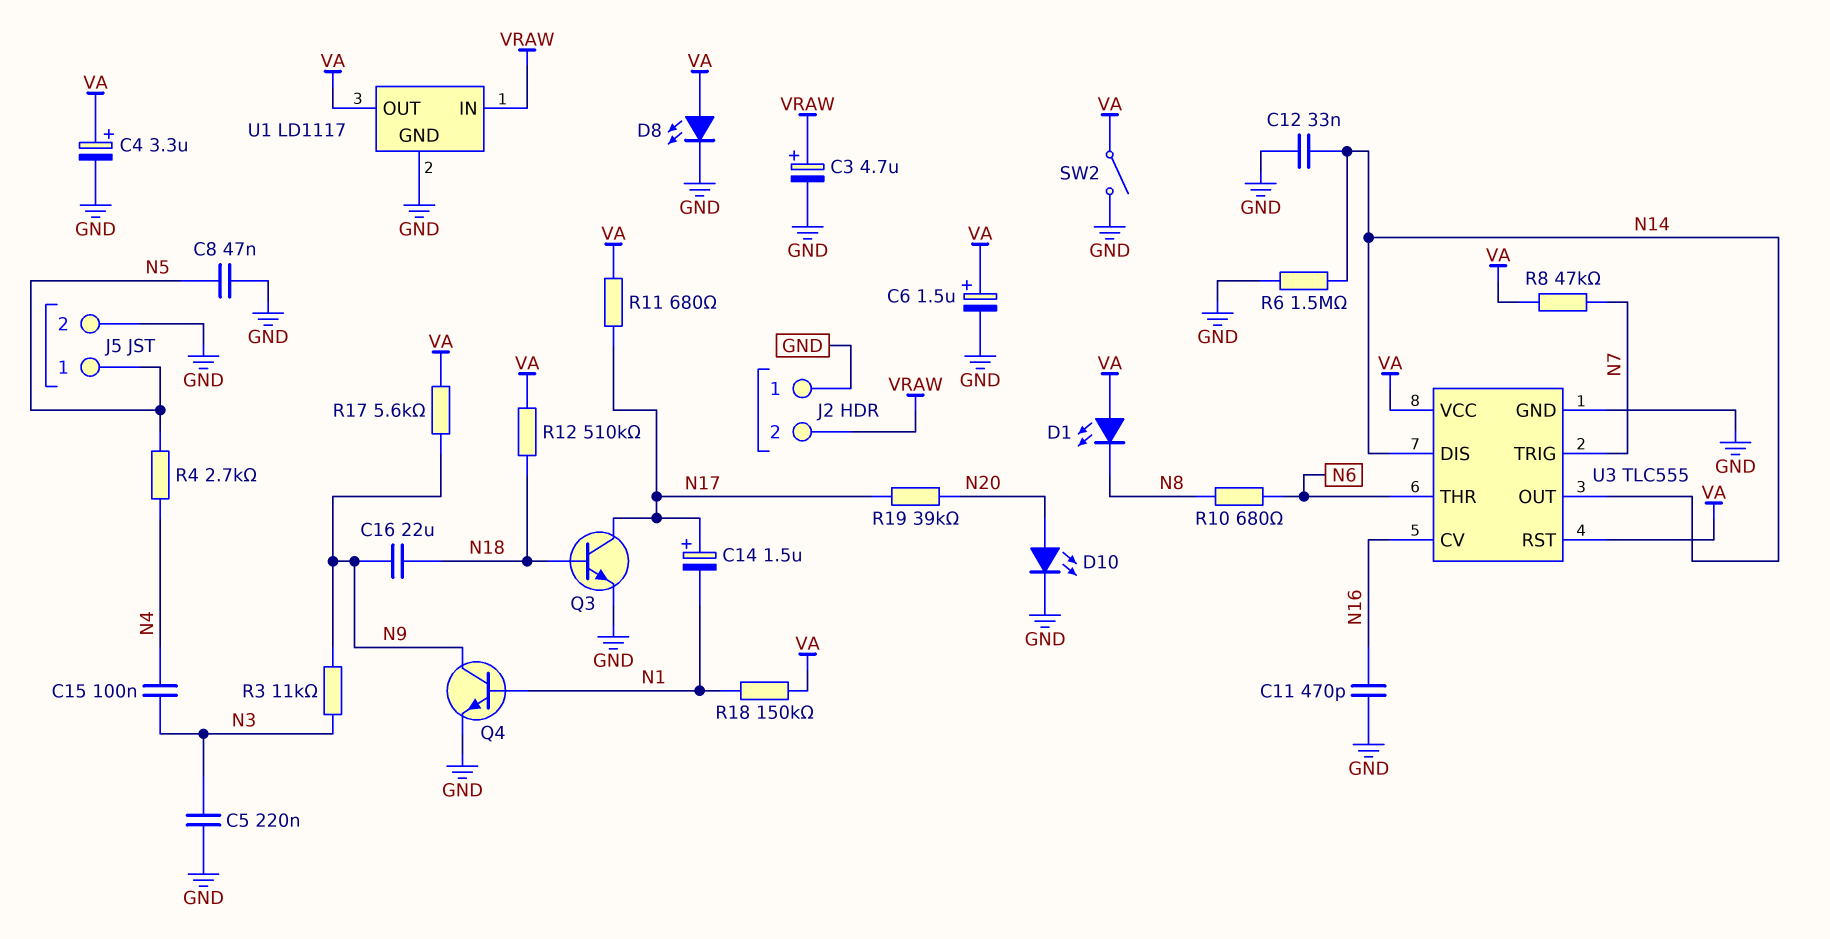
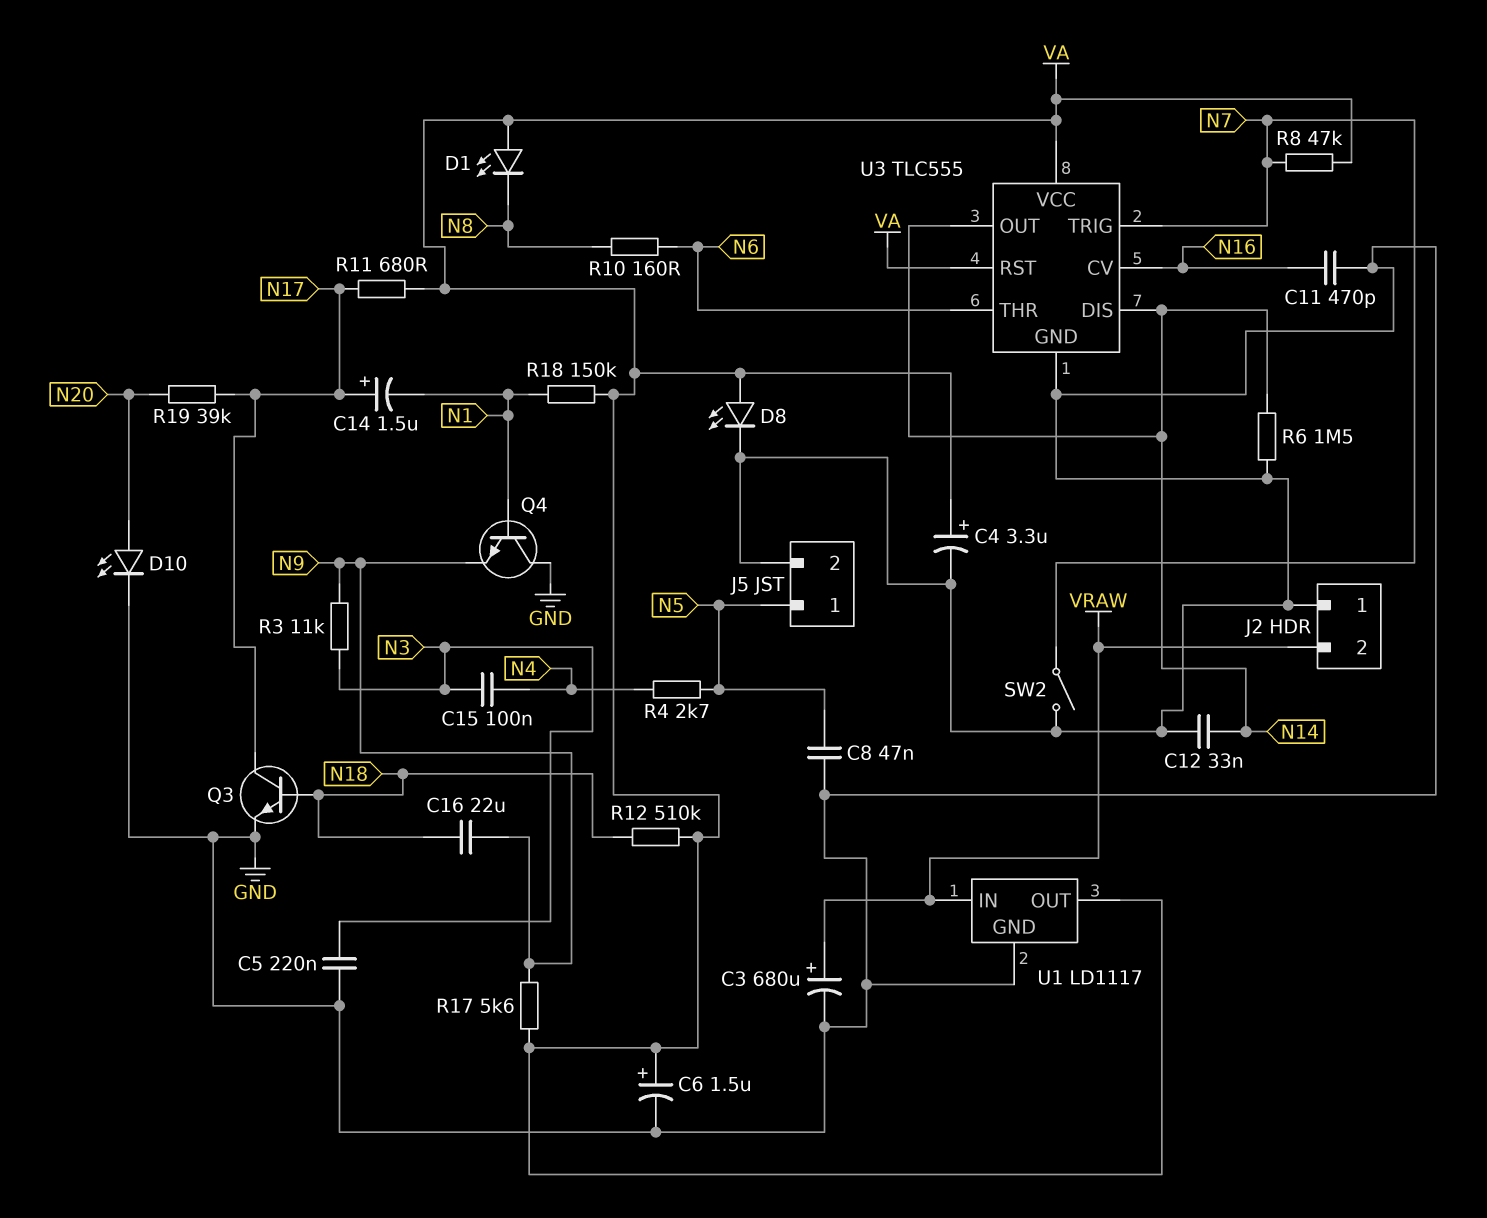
C3: 4.7uF (plus VRAW, minus GND) -> 680uF (plus VRAW, minus GND)
Q4: NPN (B N1, C N9, E GND) -> NPN (B N1, C GND, E N9)
R10: 680 (N6, N8) -> 160 (N6, N8)
SW2: switch (GND, VA) -> switch (GND, N7)

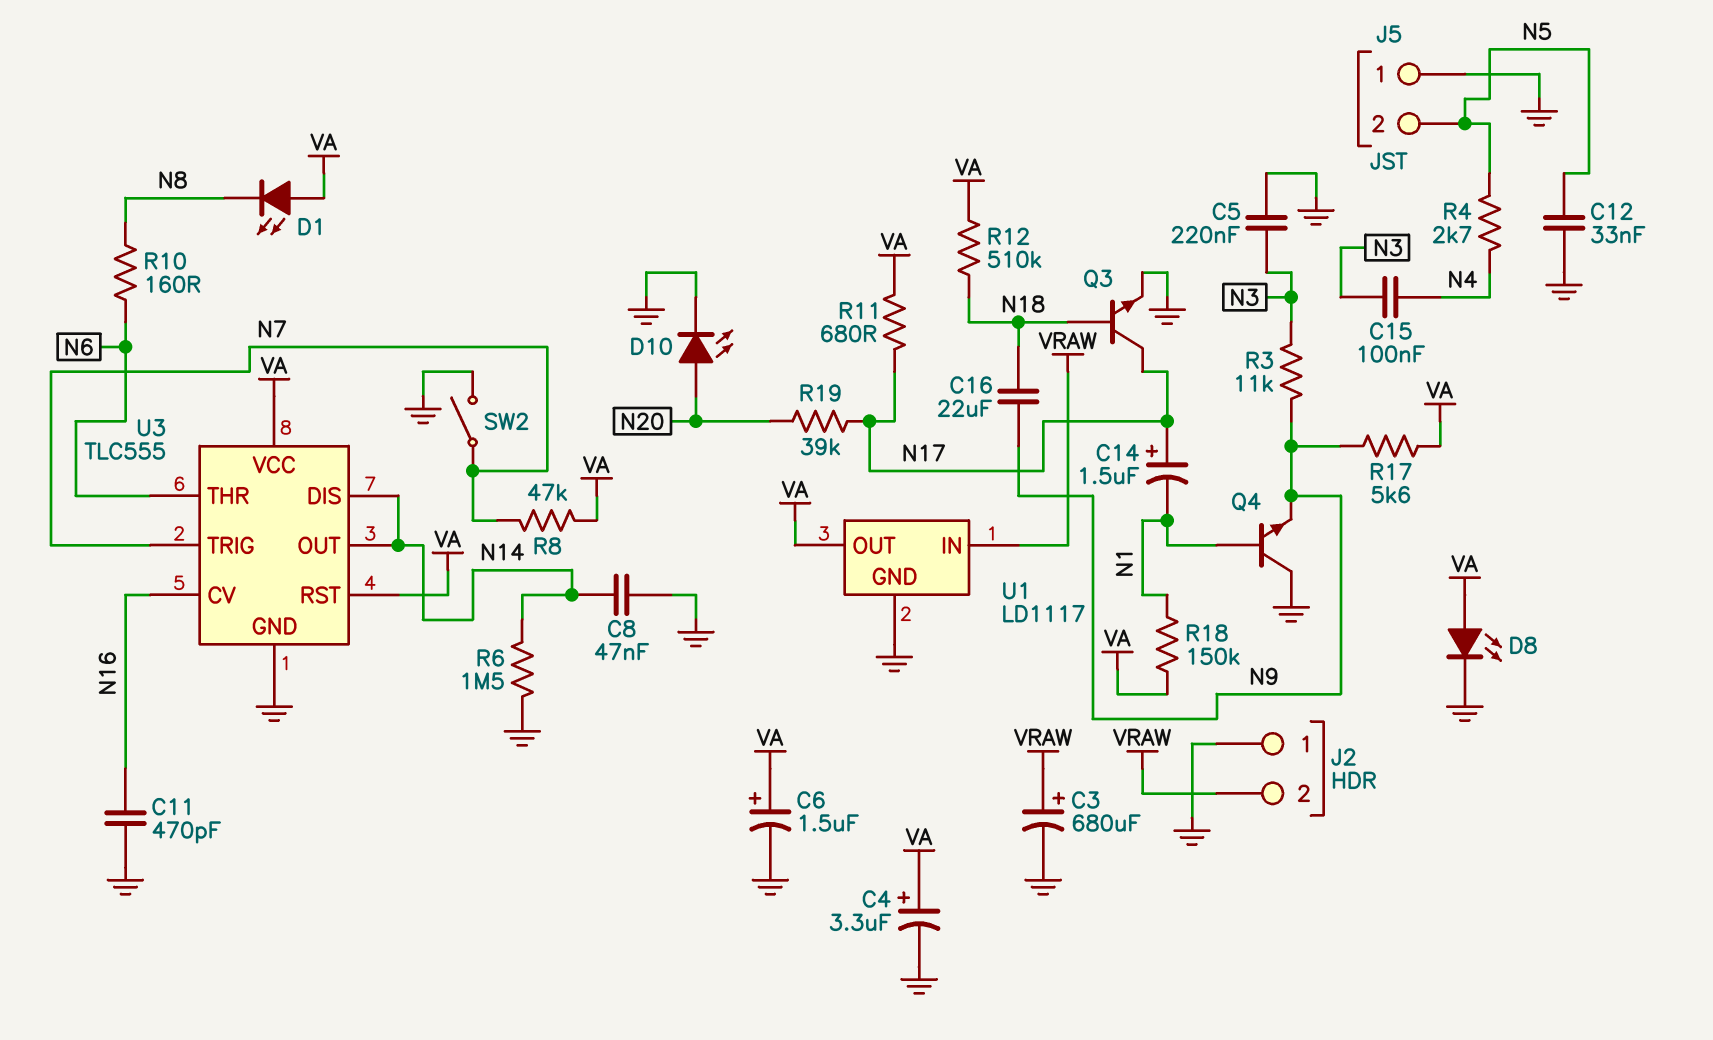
C8: 47nF (GND, N5) -> 47nF (GND, N14)
C12: 33nF (GND, N14) -> 33nF (GND, N5)
J5 pin 1: N5 -> GND
J5 pin 2: GND -> N5

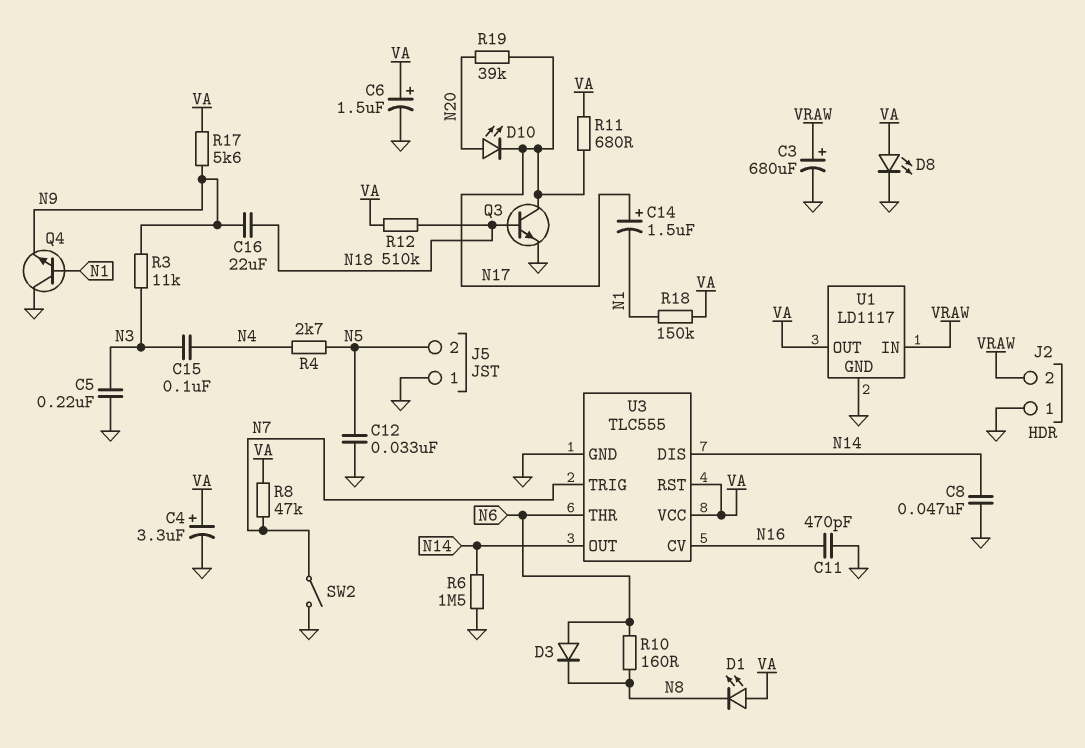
D3: none -> diode (A N6, K N8)
D10: LED (A N20, K GND) -> LED (A N20, K N17)

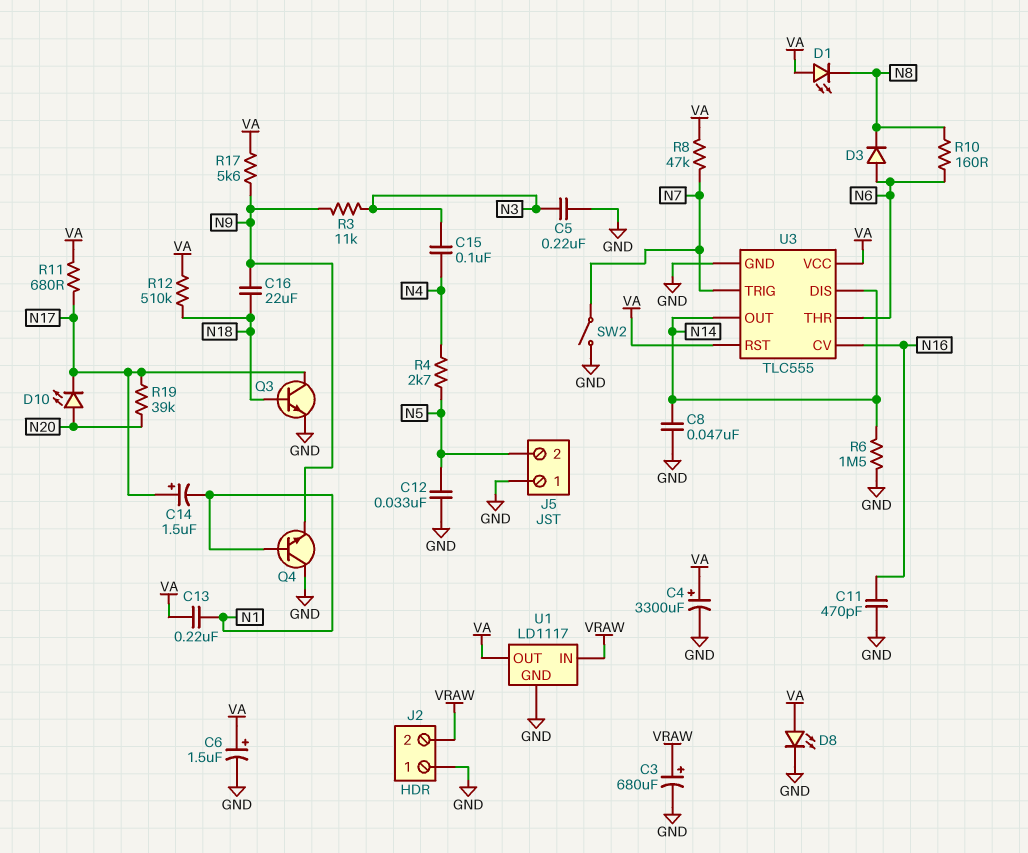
C4: 3.3uF (plus VA, minus GND) -> 3300uF (plus VA, minus GND)
C13: none -> 220nF (N1, VA)
R18: 150k (N1, VA) -> none

